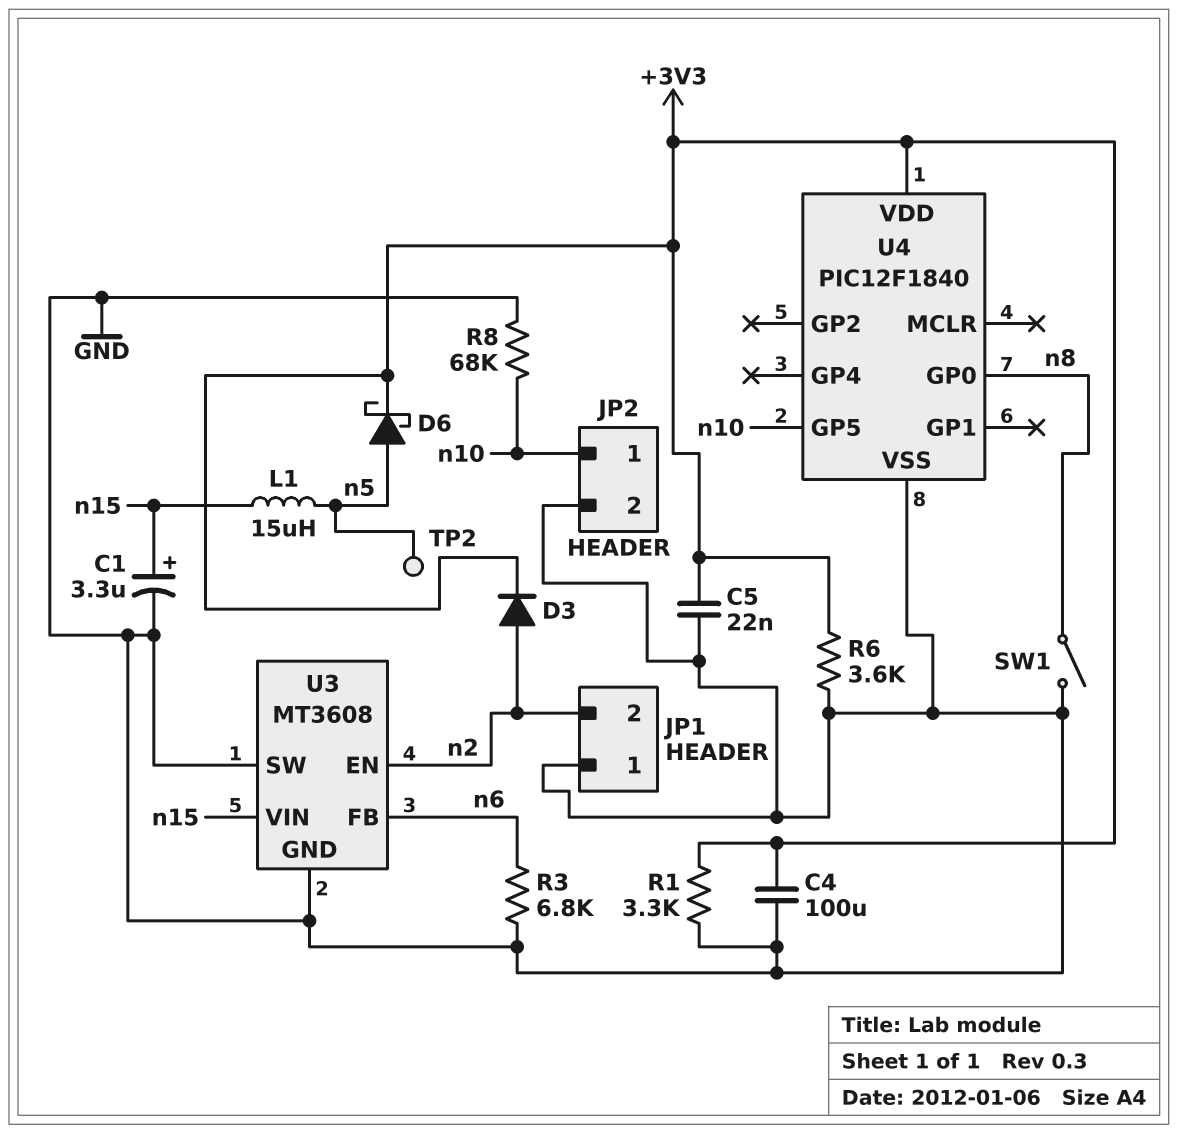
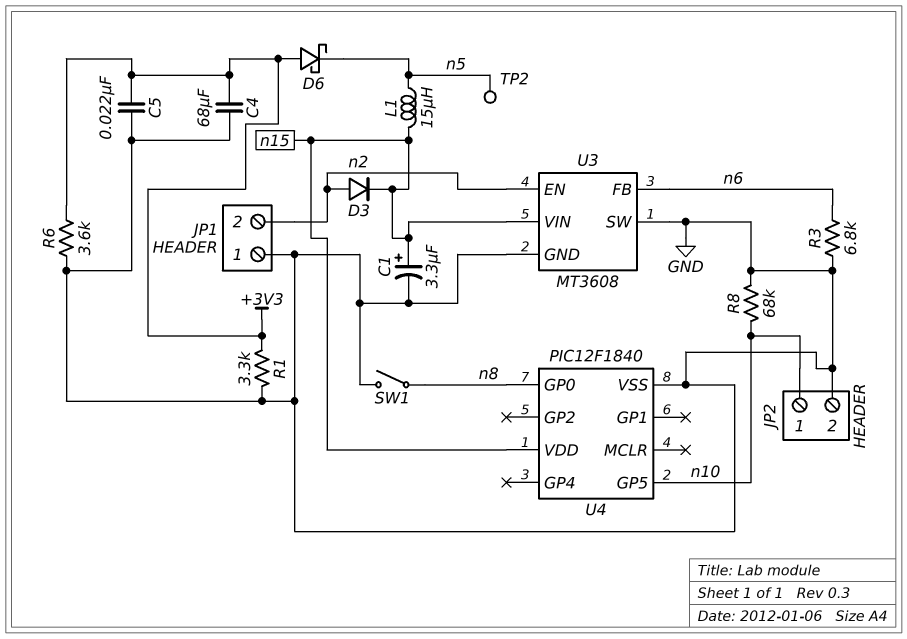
C4: 100uF (+3V3, GND) -> 68uF (+3V3, GND)
D3: diode (A n2, K +3V3) -> diode (A n2, K n15)
D6: schottky (A n5, K +3V3) -> schottky (A +3V3, K n5)
U4 pin VDD: +3V3 -> n15

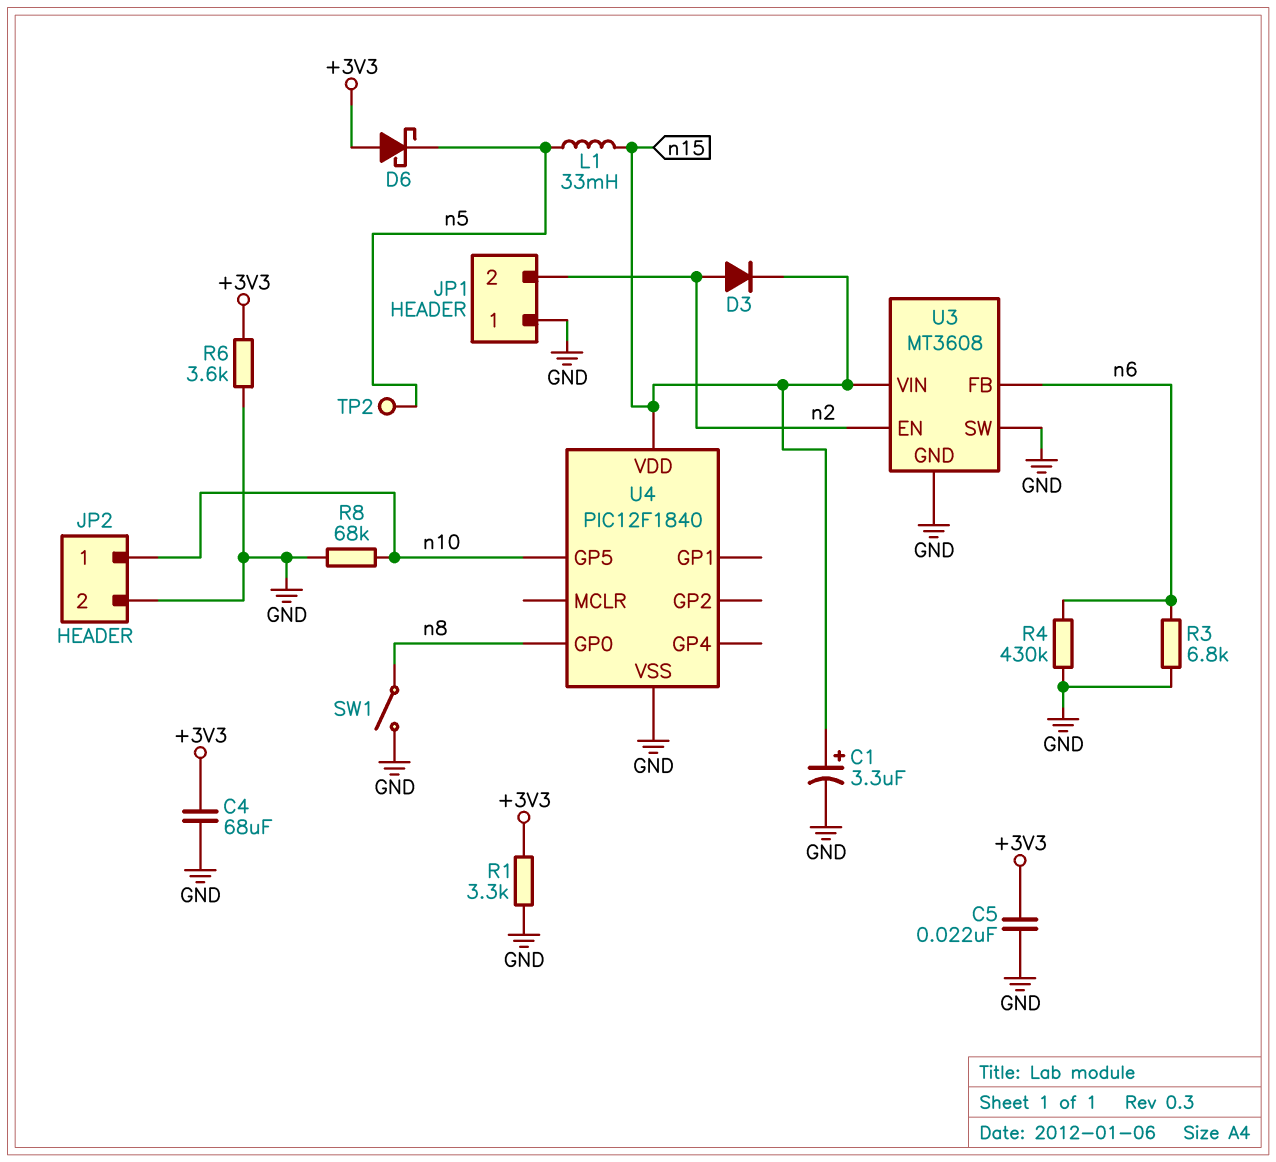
L1: 15uH (n5, n15) -> 33mH (n5, n15)
R4: none -> 430k (GND, n6)

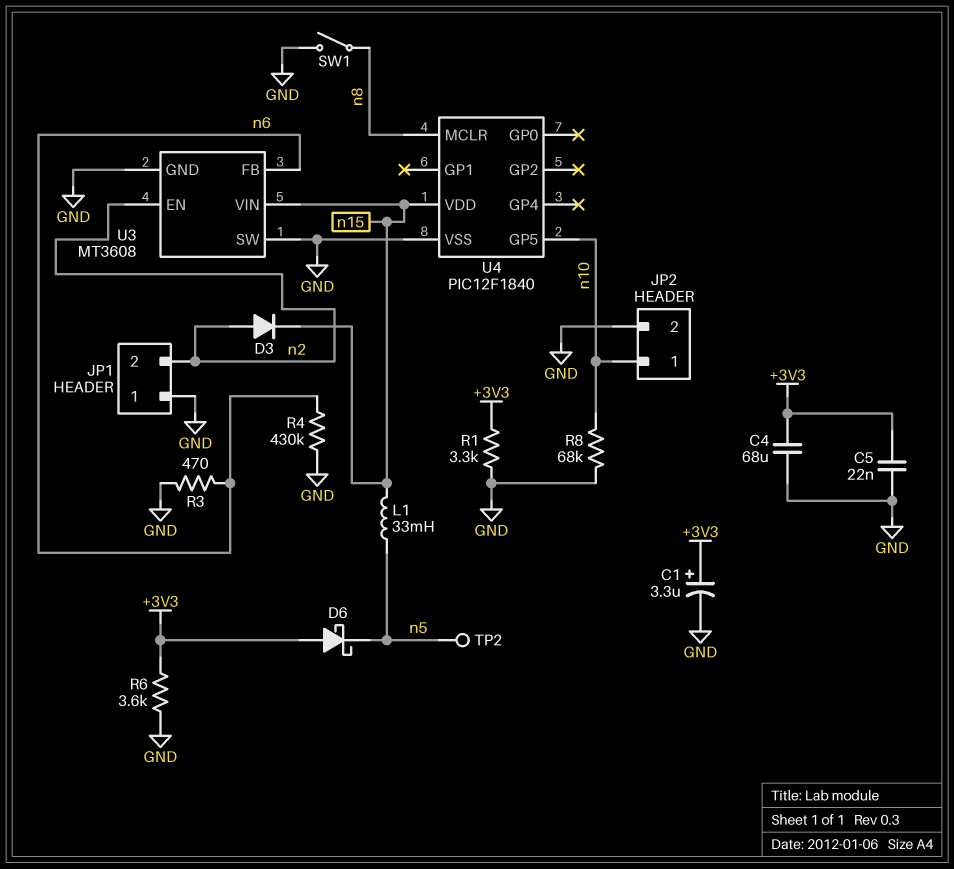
C1: 3.3uF (plus n15, minus GND) -> 3.3uF (plus +3V3, minus GND)
R3: 6.8k (GND, n6) -> 470 (GND, n6)
U4 pin GP0: n8 -> none
U4 pin MCLR: none -> n8

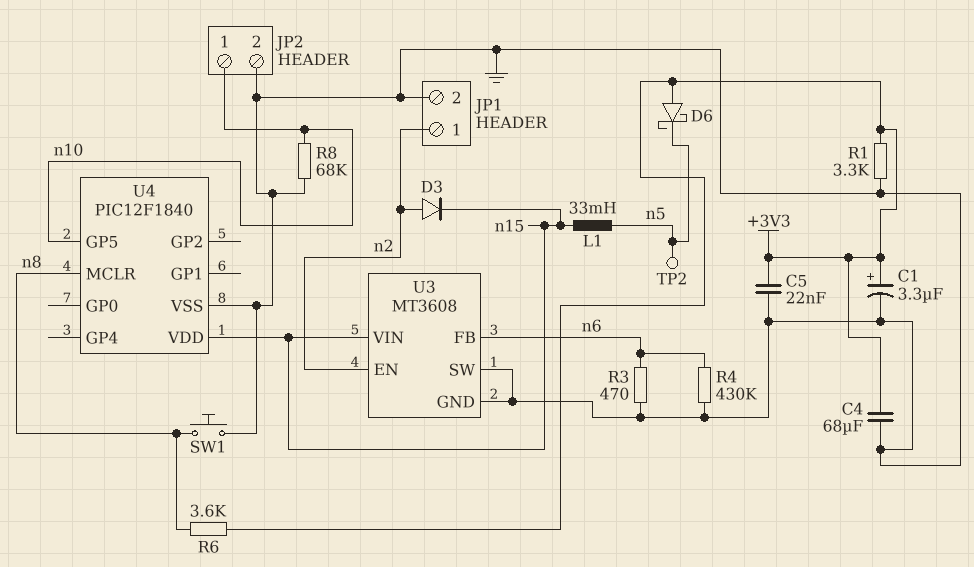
JP1 pin 1: GND -> n2
JP1 pin 2: n2 -> GND
R6: 3.6k (+3V3, GND) -> 3.6k (+3V3, n8)
SW1: switch (GND, n8) -> button (GND, n8)

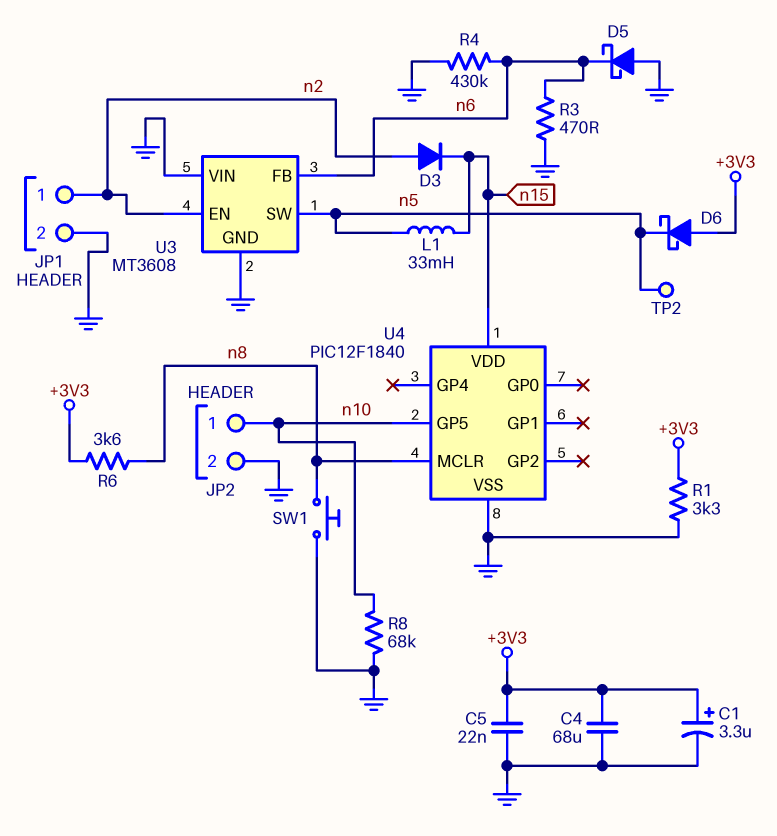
D5: none -> schottky (A GND, K n6)
U3 pin SW: GND -> n5
U3 pin VIN: n15 -> GND

